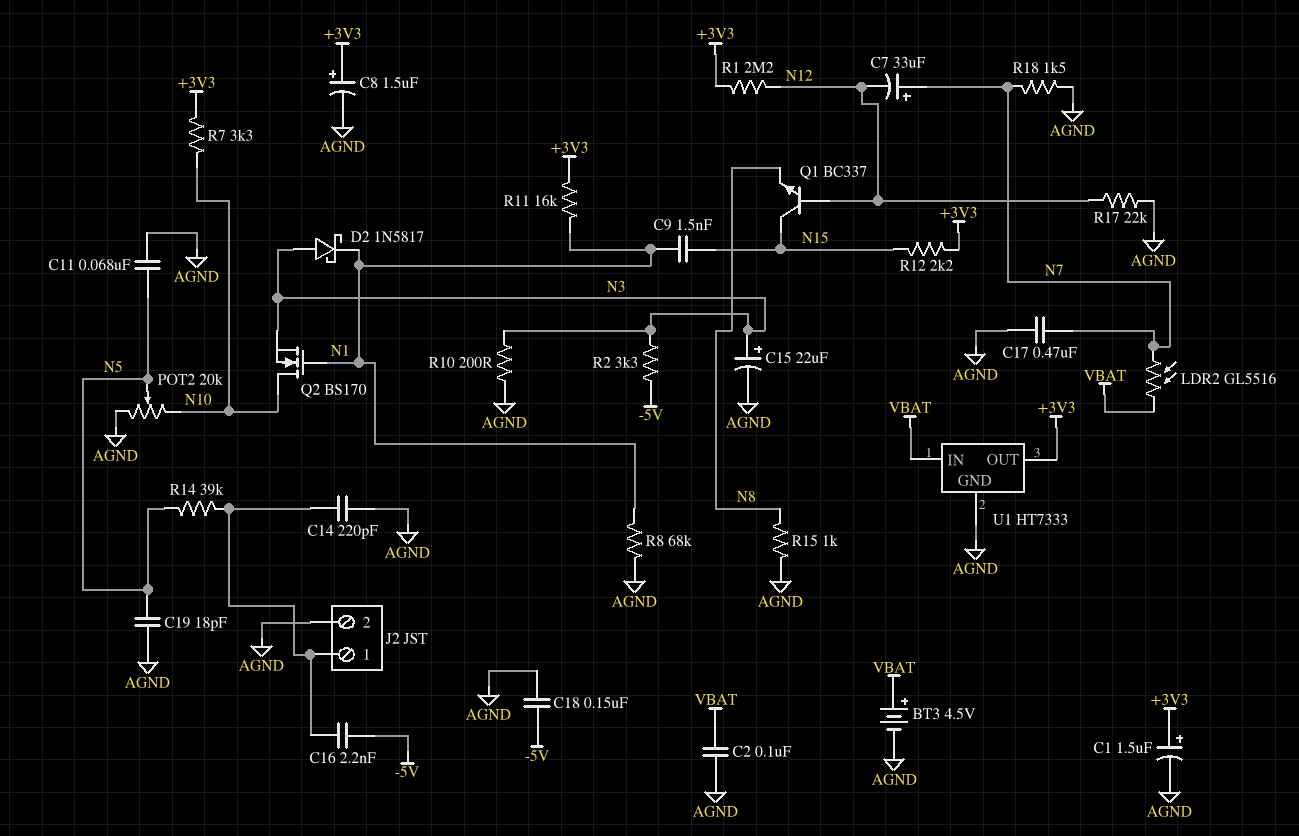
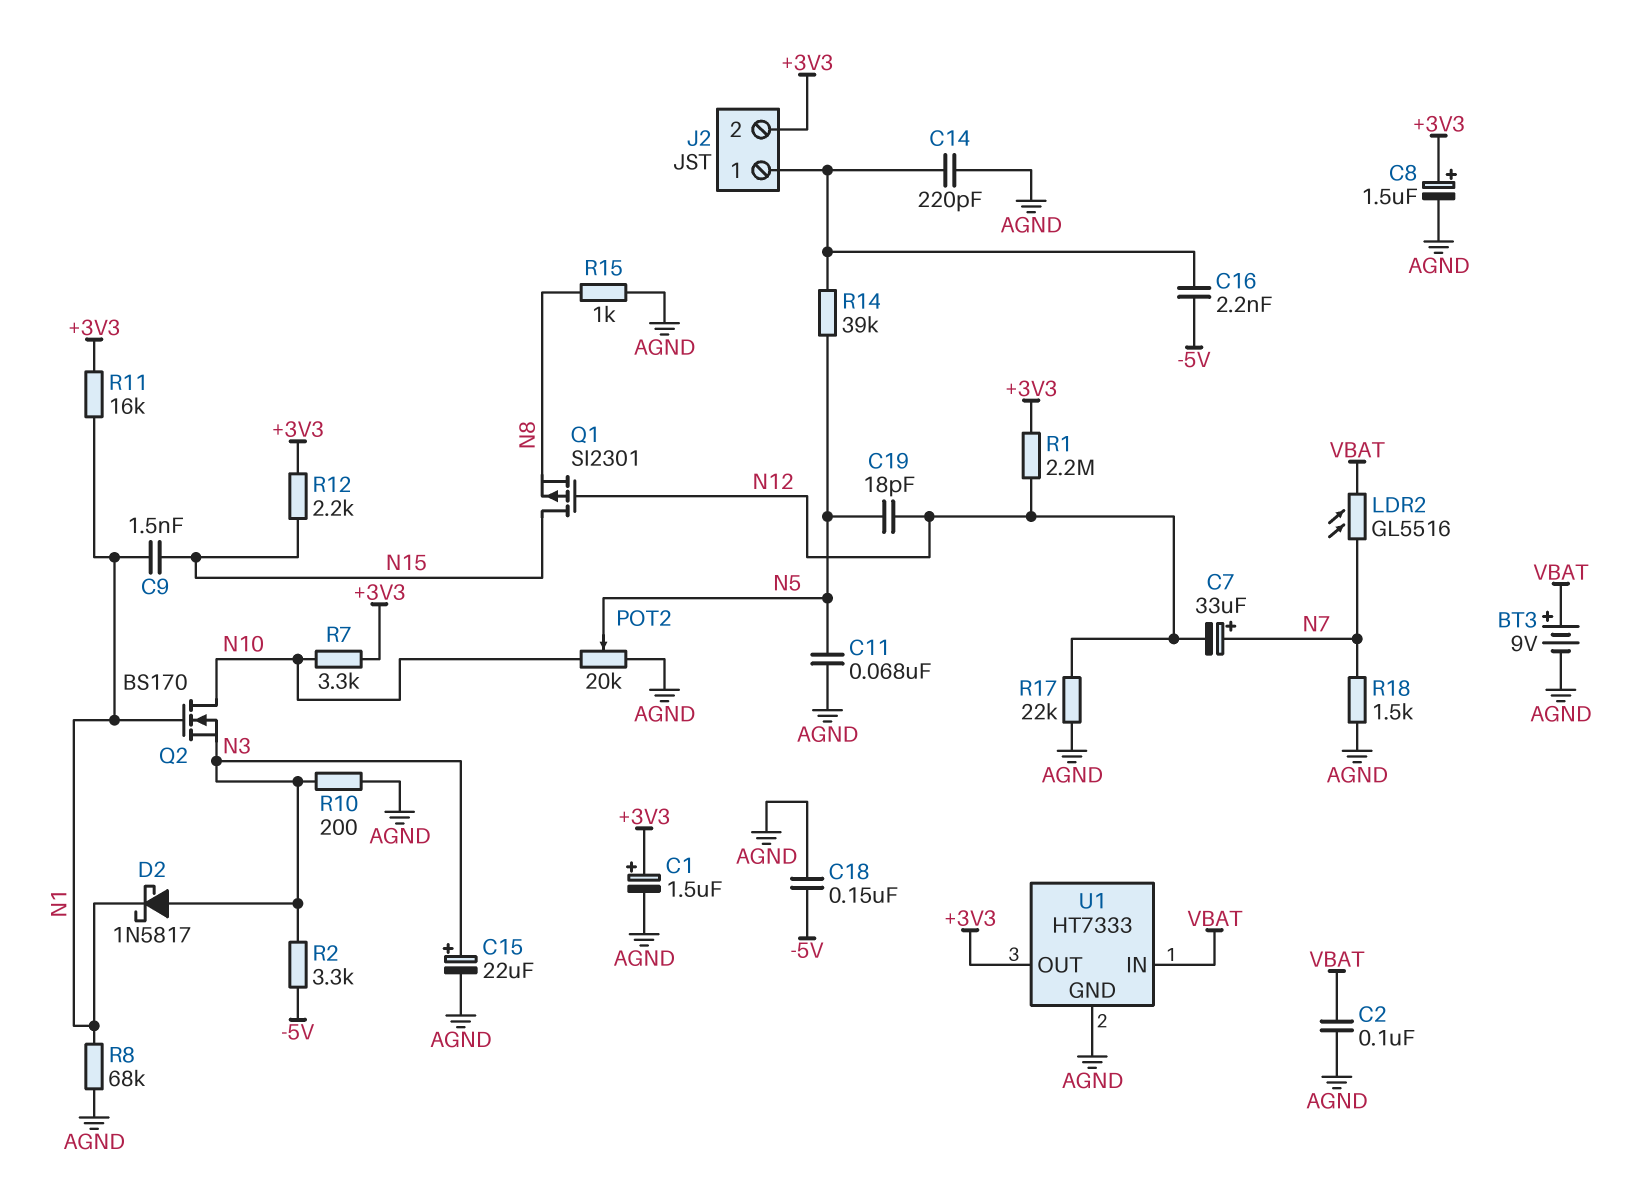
BT3: 4.5V (plus VBAT, minus AGND) -> 9V (plus VBAT, minus AGND)
C17: 470nF (AGND, N7) -> none
C19: 18pF (AGND, N5) -> 18pF (N5, N12)
J2 pin 2: AGND -> +3V3
Q1: NPN BC337 (B N12, C N15, E N8) -> PMOS SI2301 (G N12, D N15, S N8)

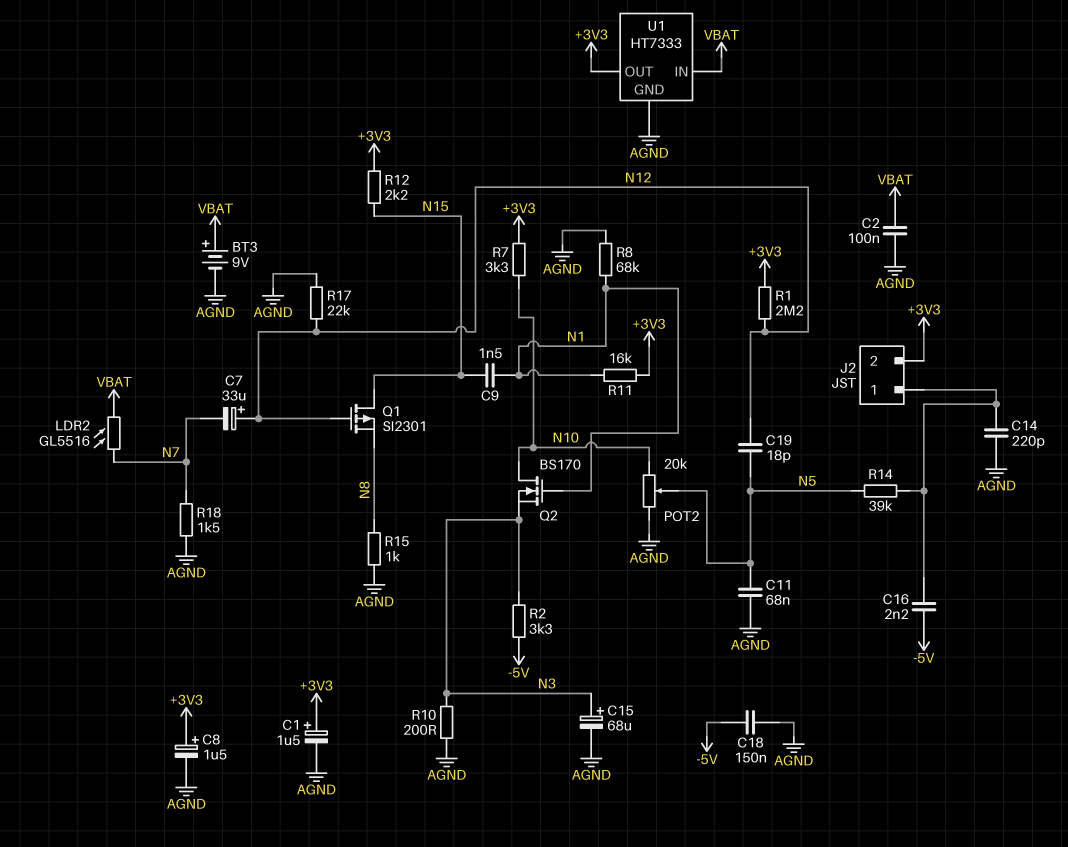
C7: 33uF (plus N7, minus N12) -> 33uF (plus N12, minus N7)
C15: 22uF (plus N3, minus AGND) -> 68uF (plus N3, minus AGND)
D2: schottky 1N5817 (A N3, K N1) -> none

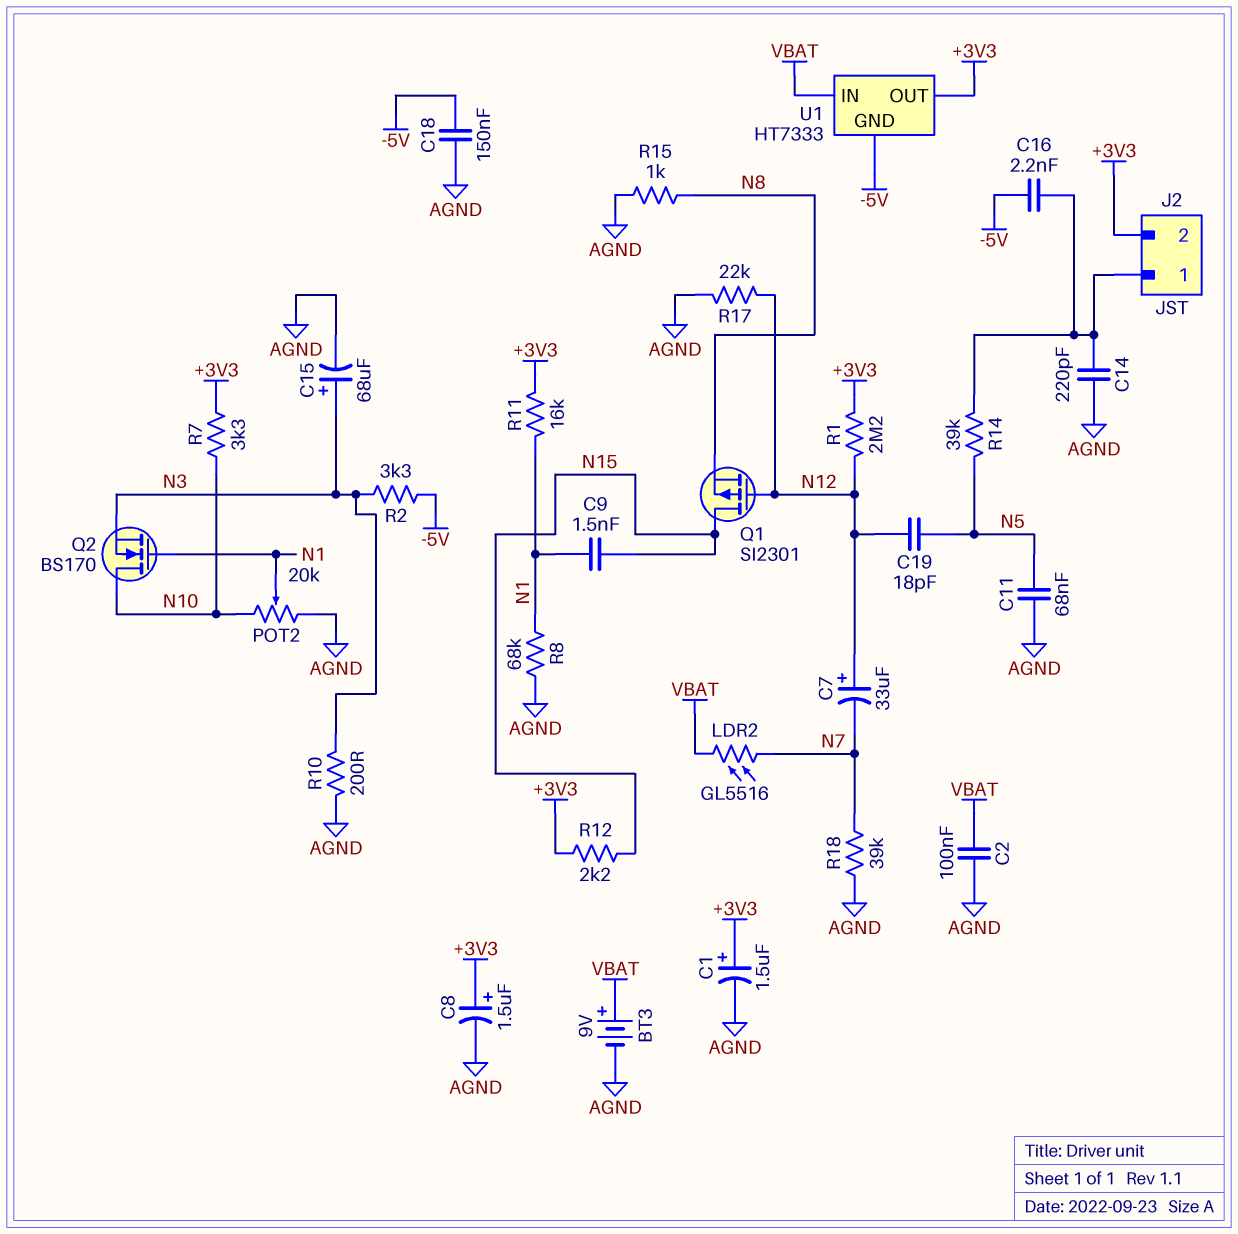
POT2: 20k (AGND, N10, wiper N5) -> 20k (AGND, N10, wiper N1)
R18: 1.5k (AGND, N7) -> 39k (AGND, N7)
U1 pin GND: AGND -> -5V

